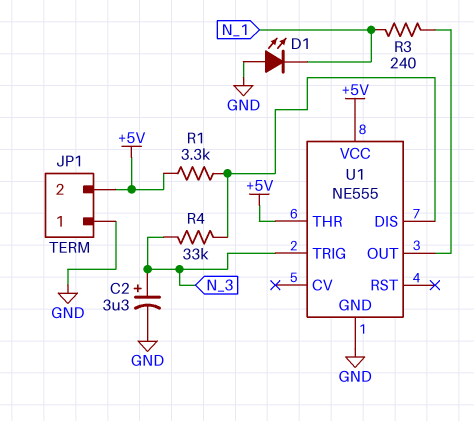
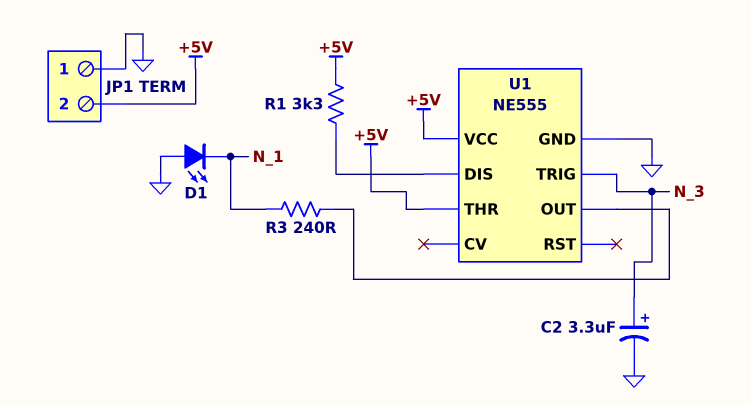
R4: 33k (N_3, U1/DIS) -> none

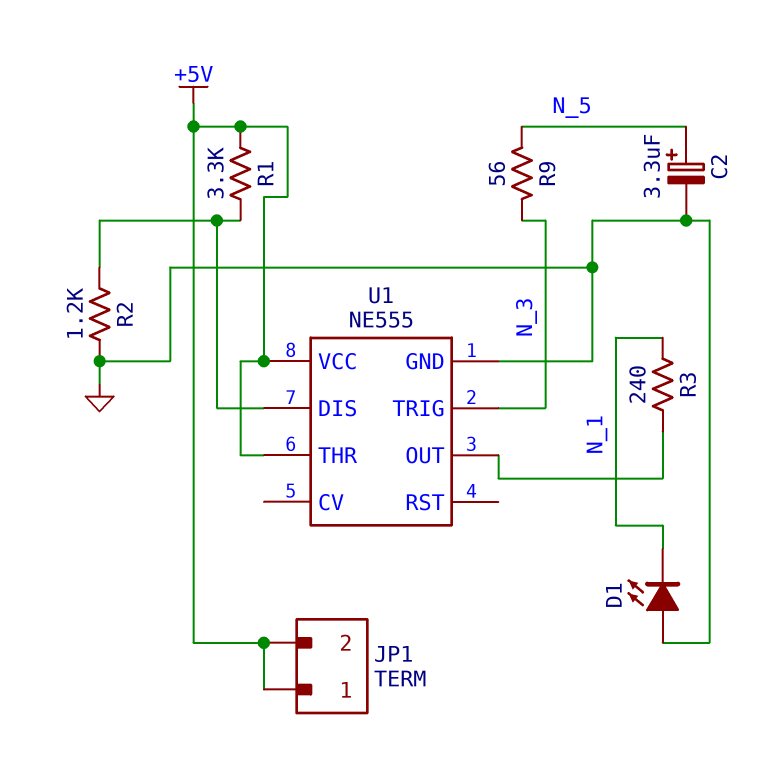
C2: 3.3uF (plus N_3, minus GND) -> 3.3uF (plus N_5, minus GND)
JP1 pin 1: GND -> +5V
R2: none -> 1.2k (GND, U1/DIS)
R9: none -> 56 (N_3, N_5)

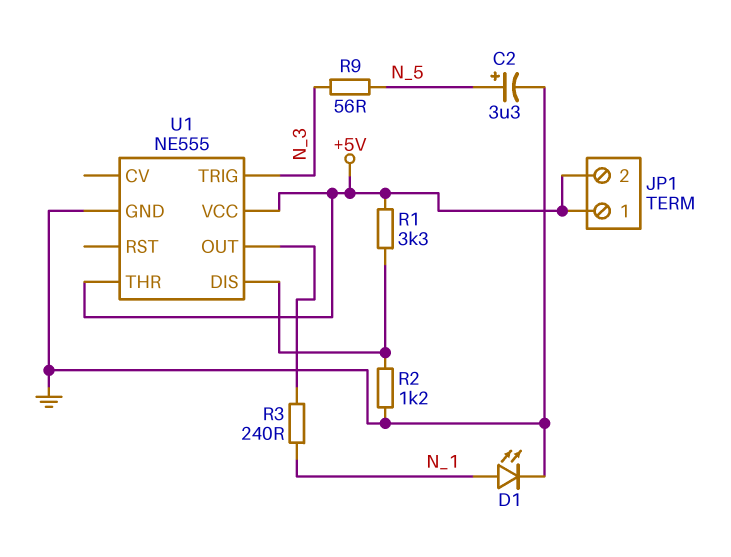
D1: LED (A GND, K N_1) -> LED (A N_1, K GND)

